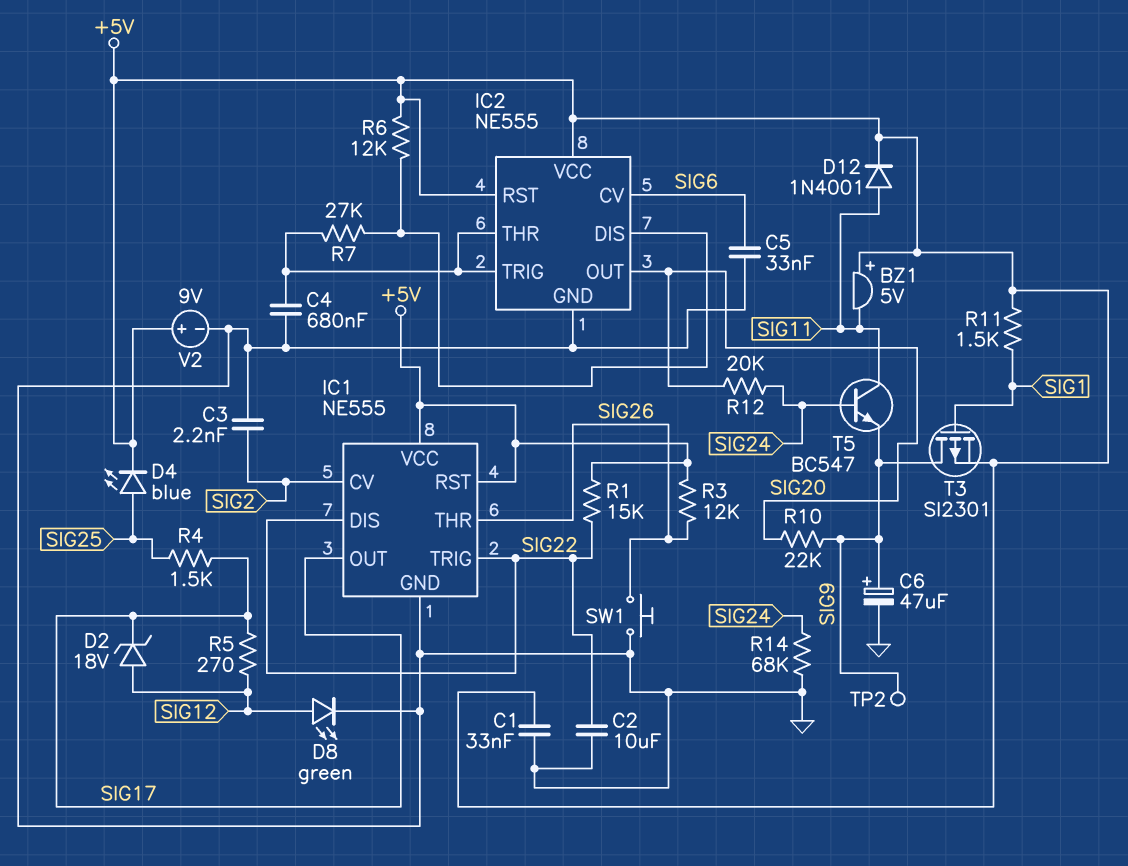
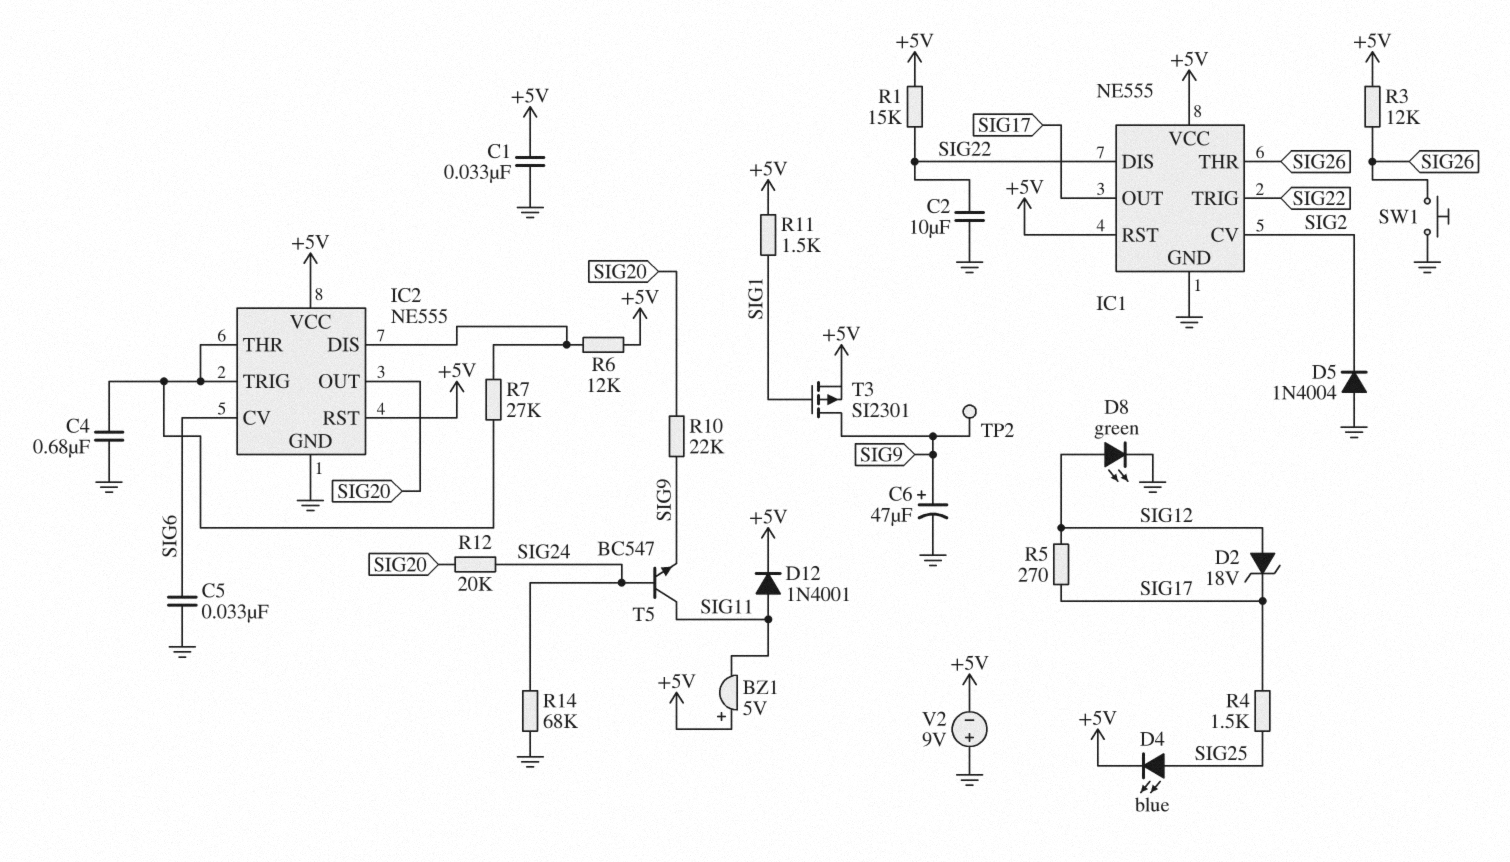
C3: 2.2nF (GND, SIG2) -> none
D5: none -> diode 1N4004 (A GND, K SIG2)
V2: 9V (plus +5V, minus GND) -> 9V (plus GND, minus +5V)

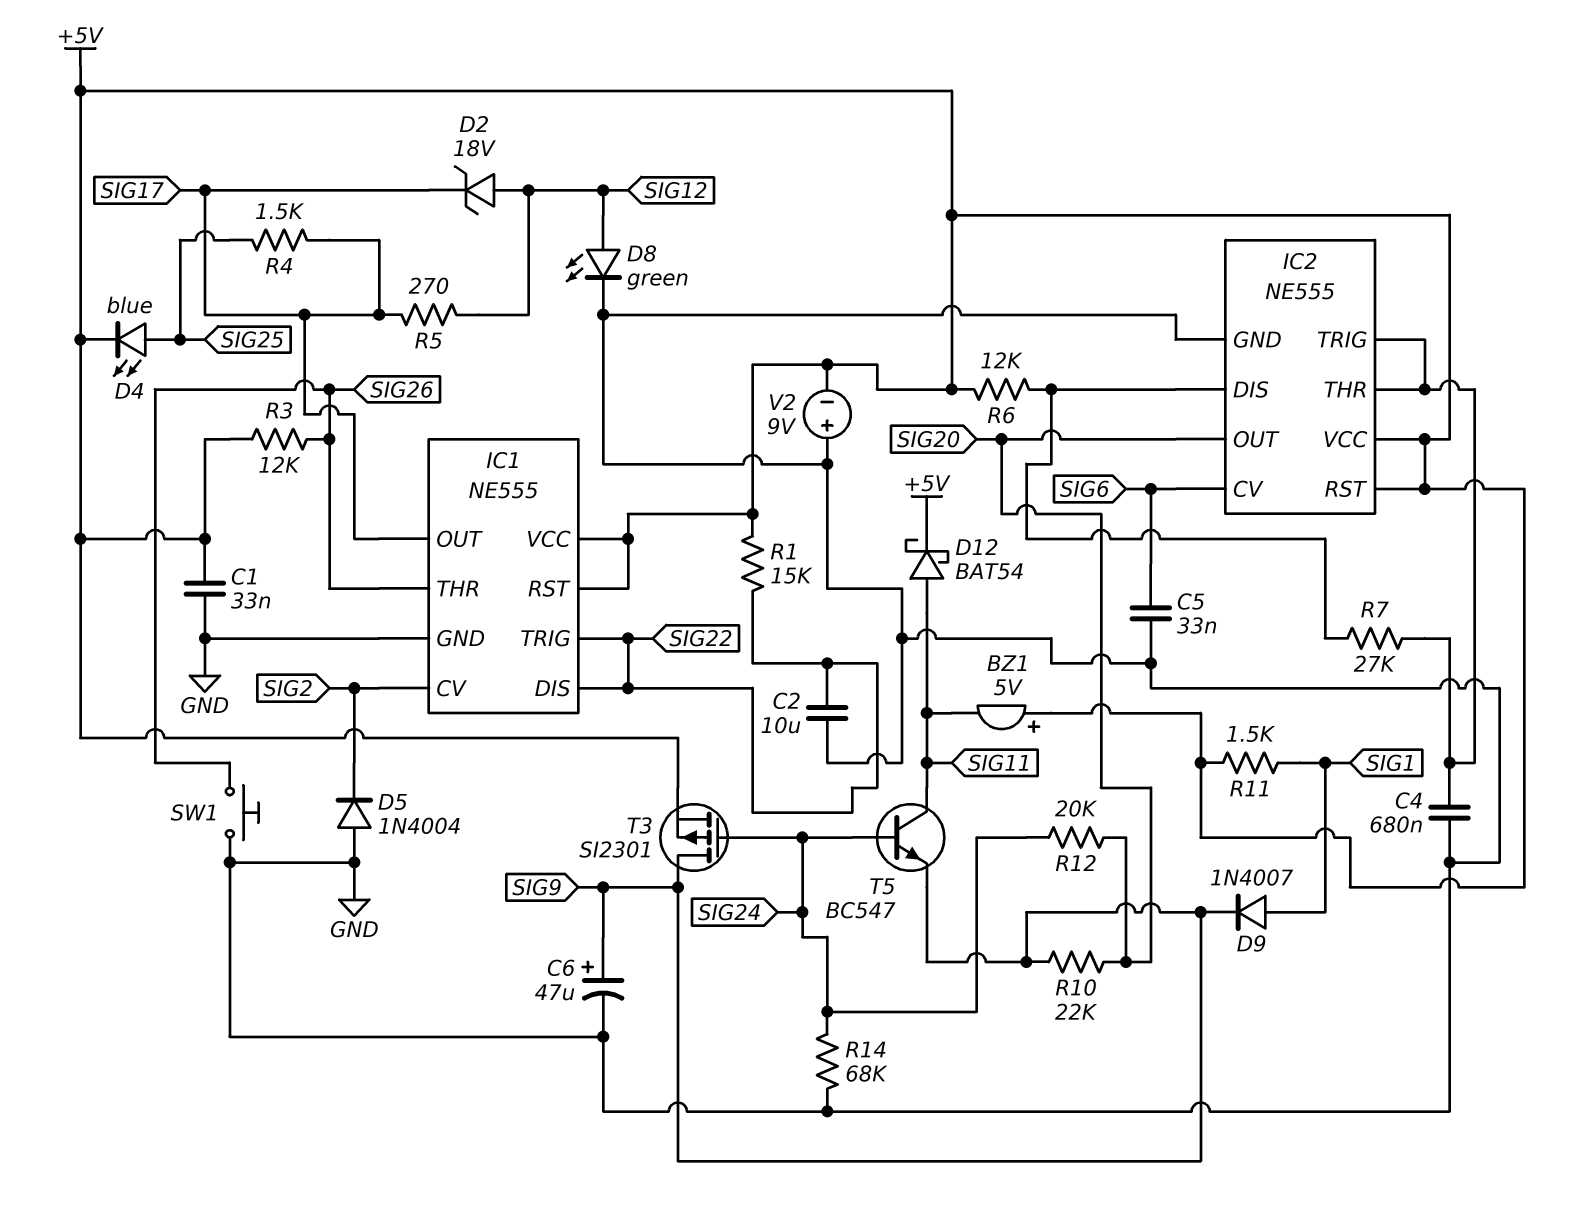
D9: none -> diode 1N4007 (A SIG1, K SIG9)
D12: diode 1N4001 (A SIG11, K +5V) -> schottky BAT54 (A SIG11, K +5V)
T3: PMOS SI2301 (G SIG1, D SIG9, S +5V) -> PMOS SI2301 (G SIG24, D SIG9, S +5V)
TP2: test point (SIG9) -> none

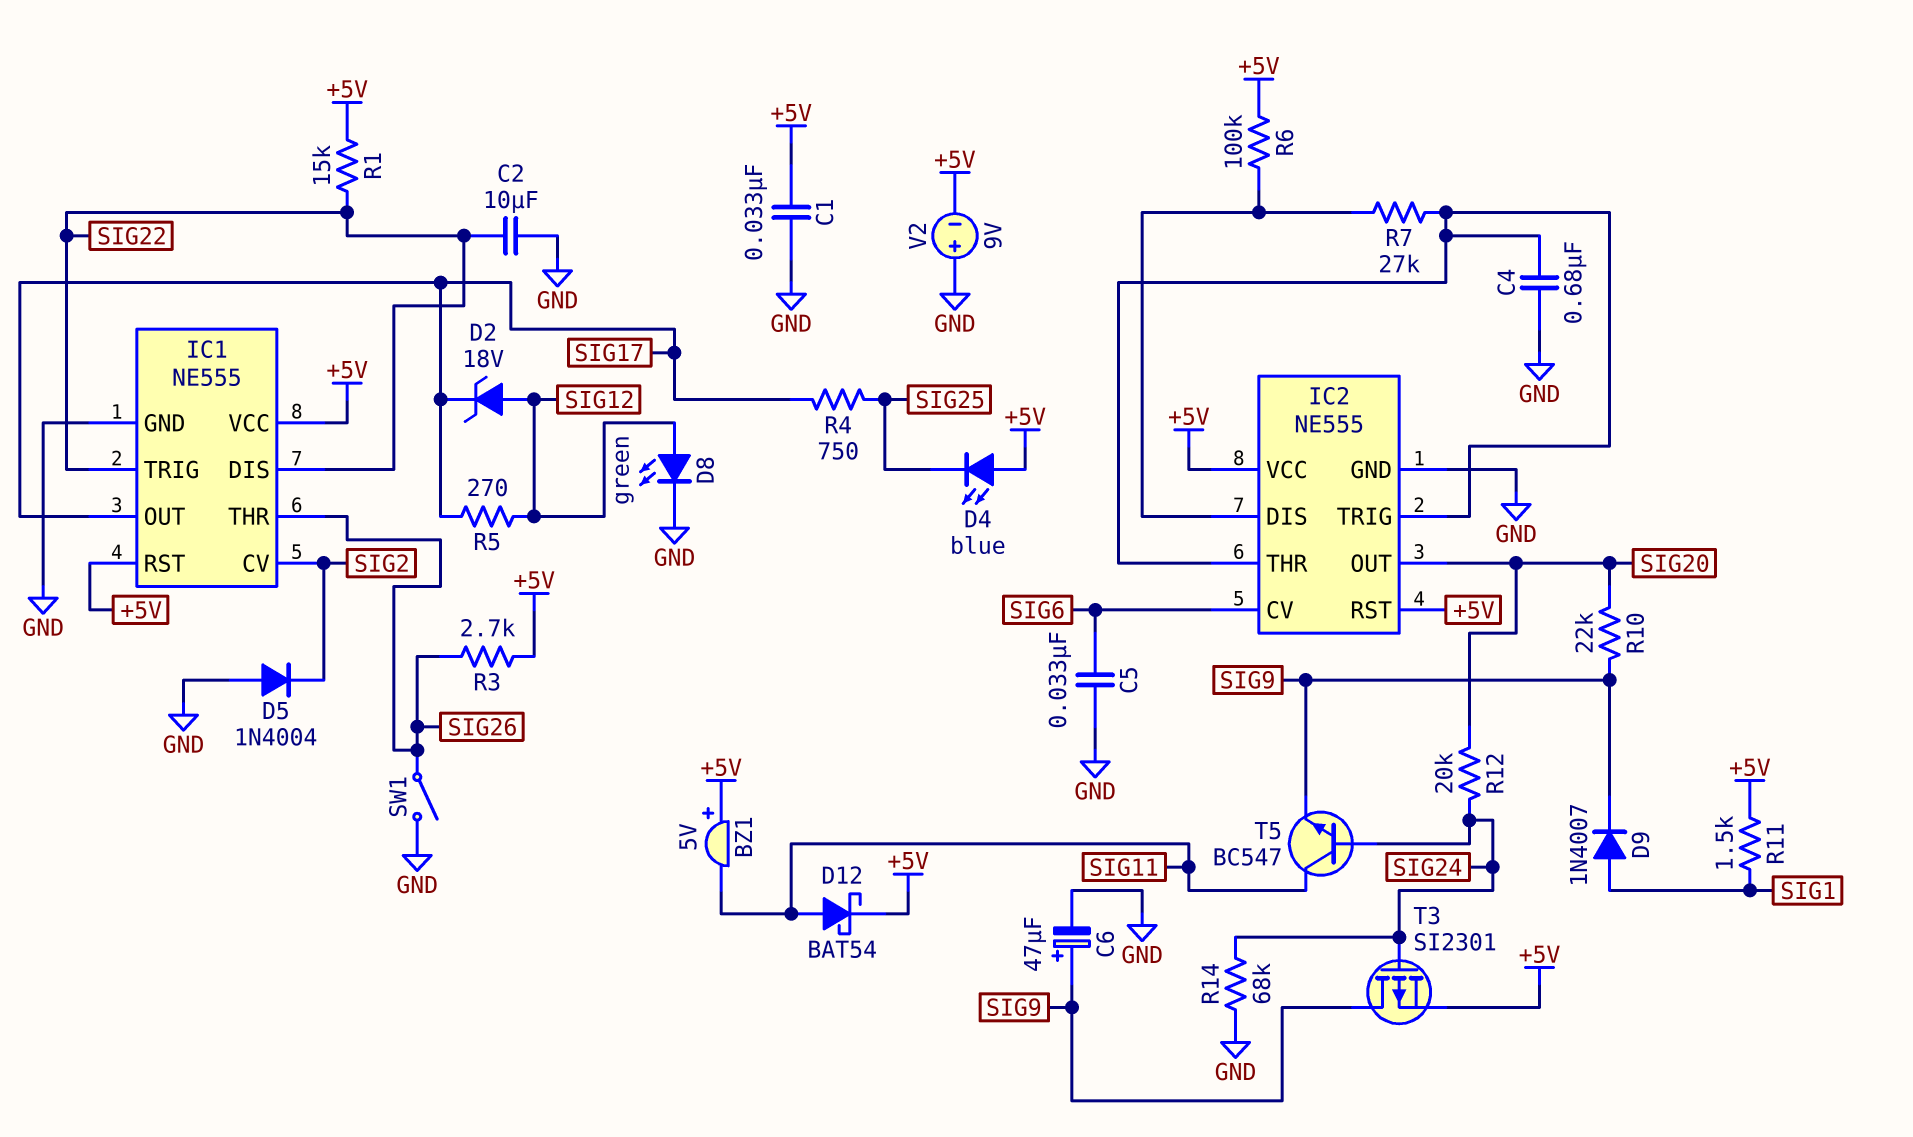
D4: LED blue (A SIG25, K +5V) -> LED blue (A +5V, K SIG25)
R3: 12k (+5V, SIG26) -> 2.7k (+5V, SIG26)
R4: 1.5k (SIG17, SIG25) -> 750 (SIG17, SIG25)
R6: 12k (+5V, IC2/DIS) -> 100k (+5V, IC2/DIS)
SW1: button (GND, SIG26) -> switch (GND, SIG26)

